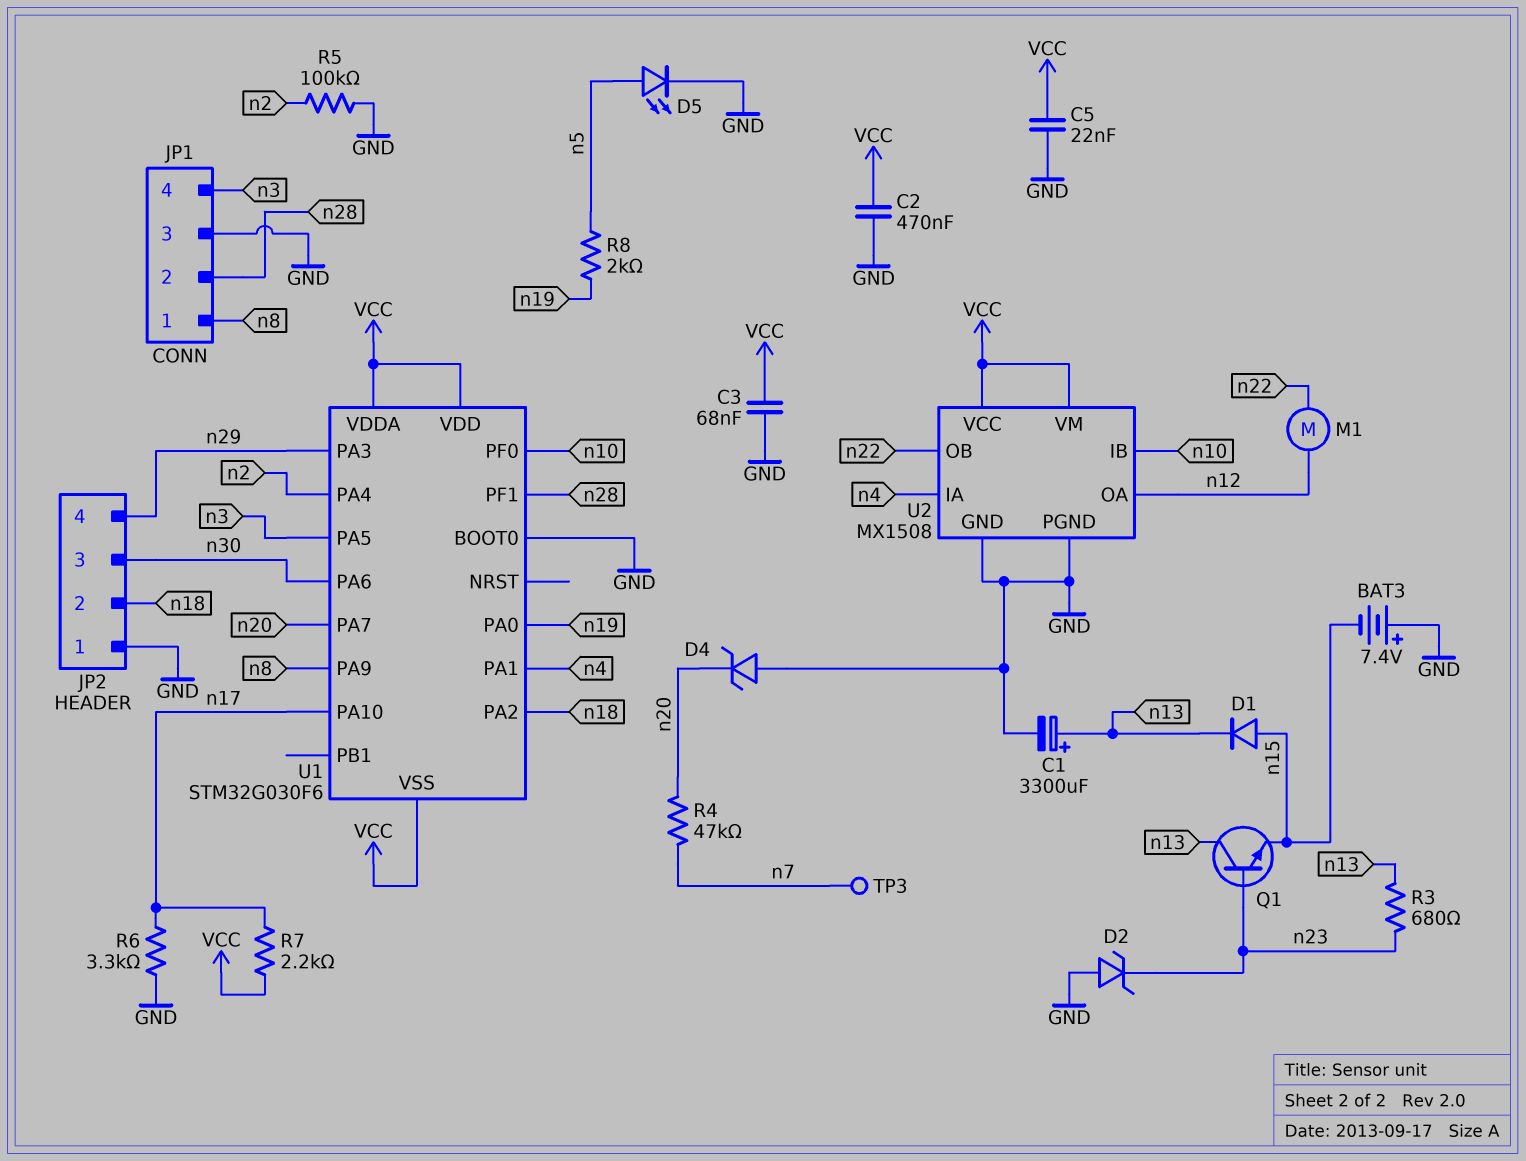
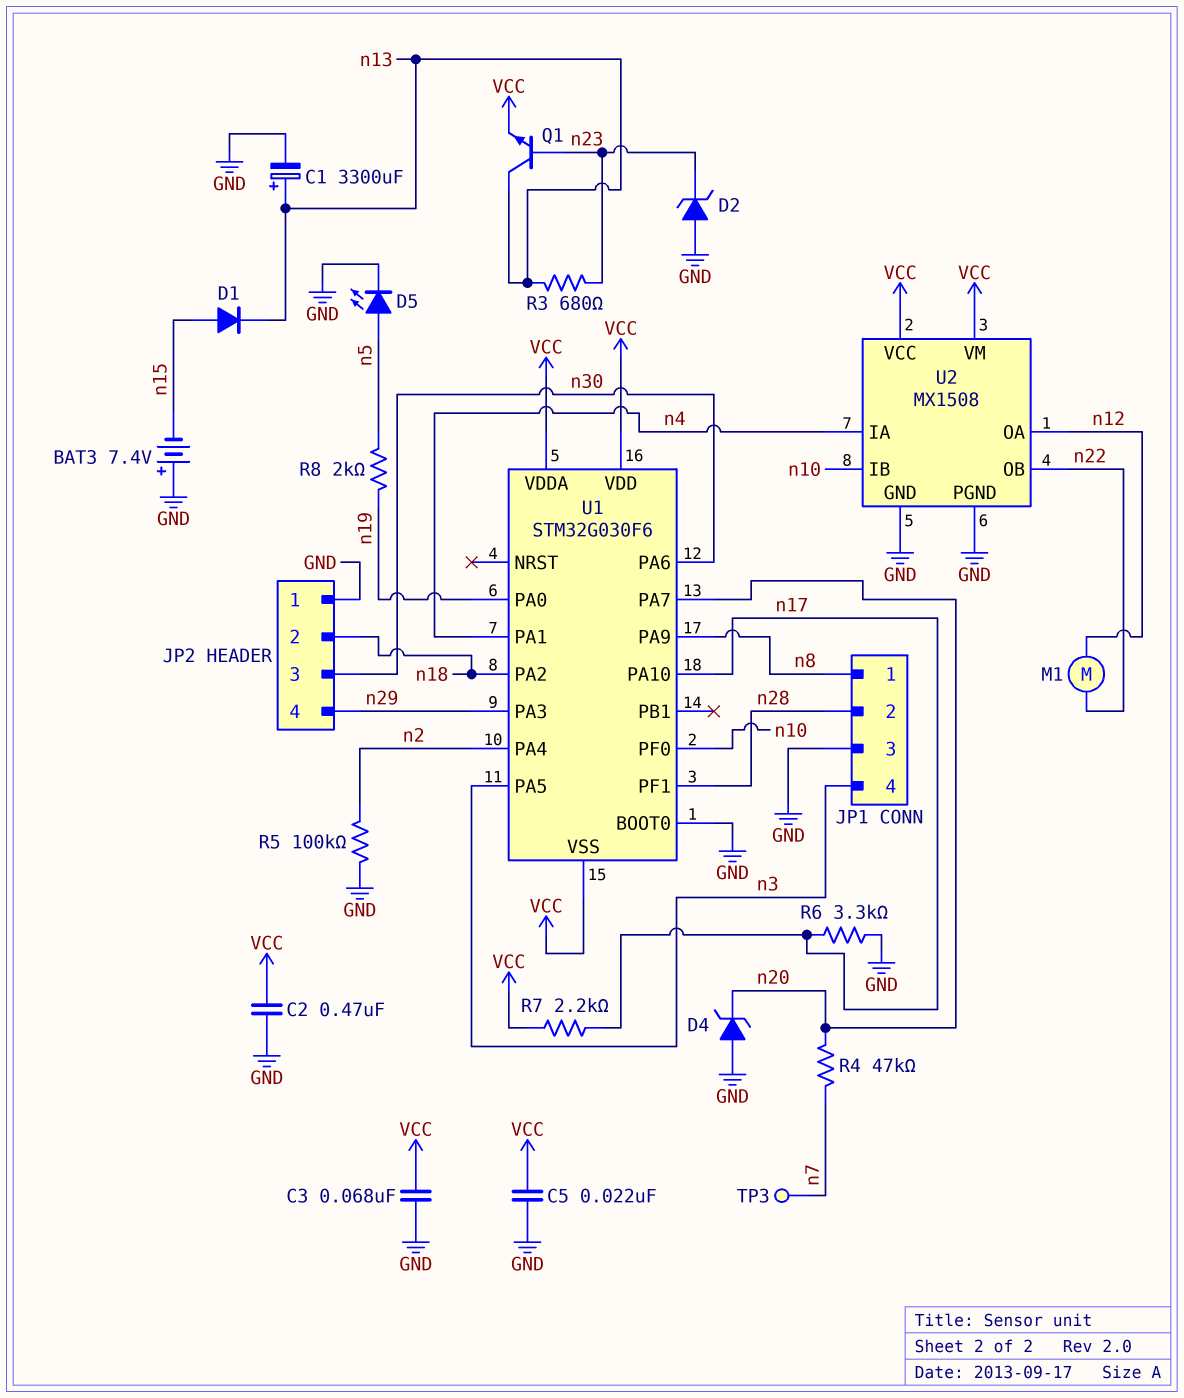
Q1: NPN (B n23, C n13, E n15) -> NPN (B n23, C n13, E VCC)

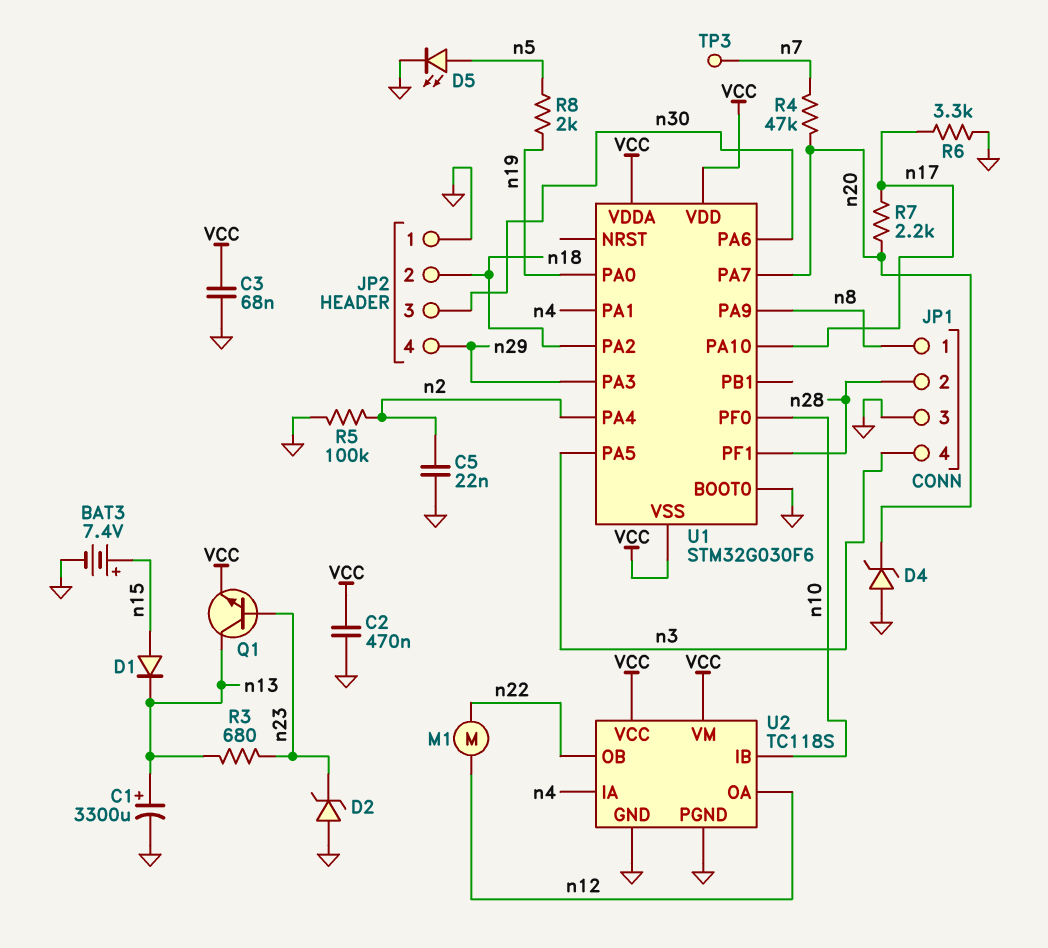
BAT3: 7.4V (plus GND, minus n15) -> 7.4V (plus n15, minus GND)
C5: 22nF (GND, VCC) -> 22nF (GND, n2)
R7: 2.2k (VCC, n17) -> 2.2k (n17, n20)
U2: MX1508 -> TC118S

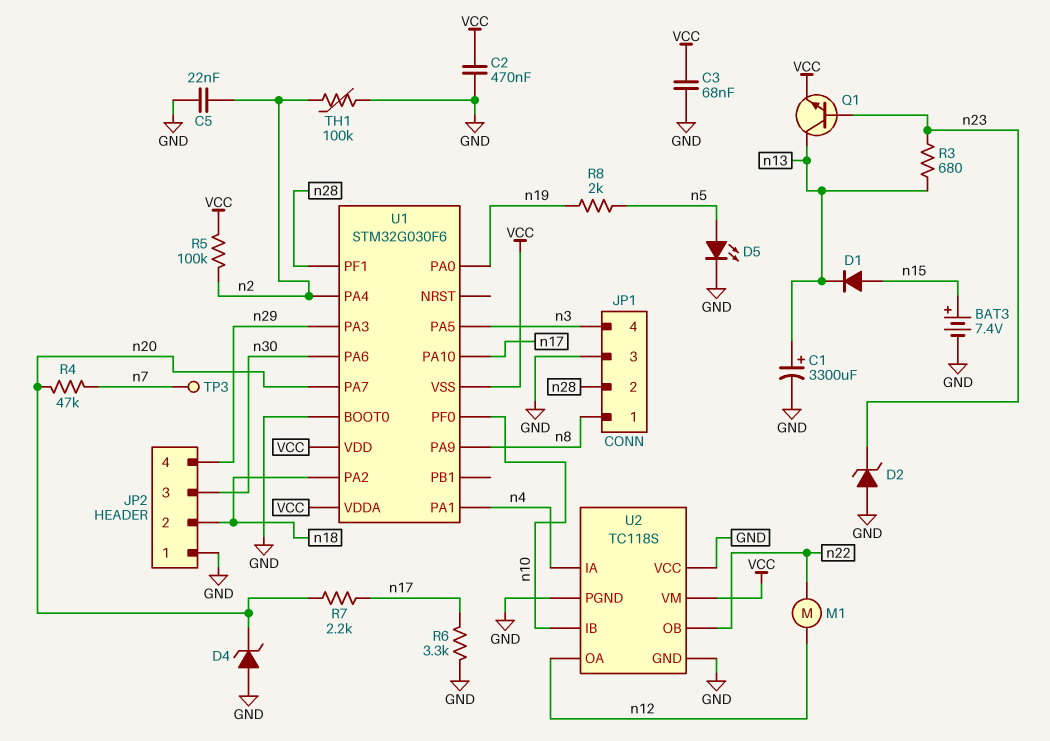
R5: 100k (GND, n2) -> 100k (VCC, n2)
TH1: none -> 100k (GND, n2)
U2 pin VCC: VCC -> GND

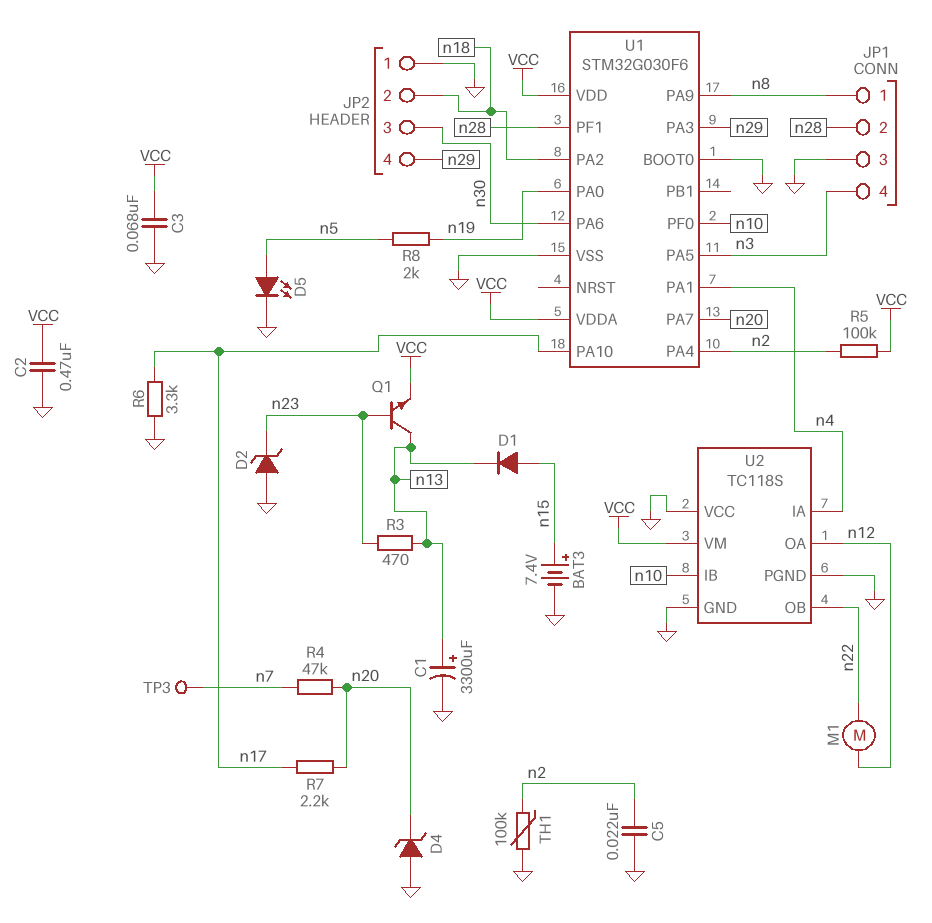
R3: 680 (n13, n23) -> 470 (n13, n23)
U1 pin VSS: VCC -> GND

